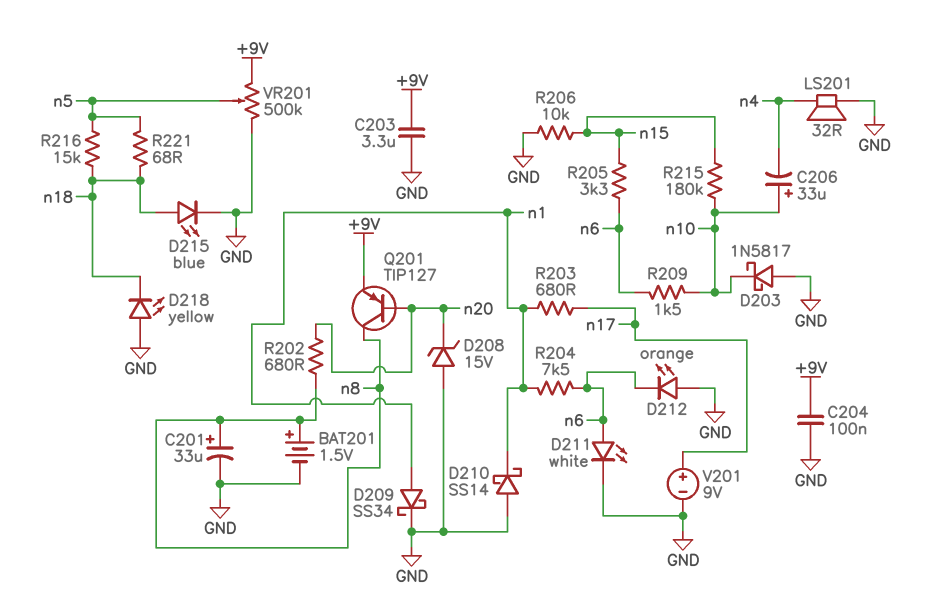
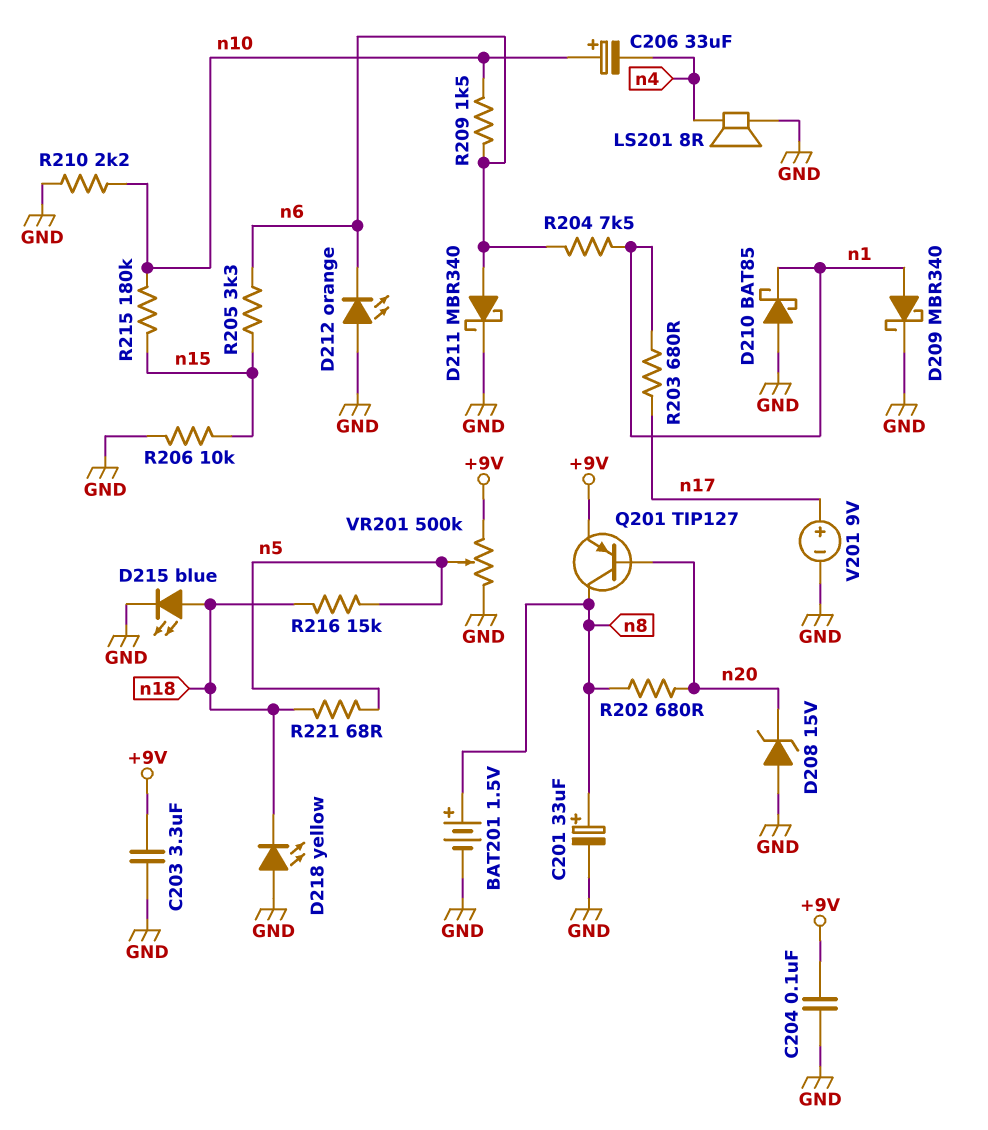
D203: schottky 1N5817 (A GND, K n10) -> none
D209: schottky SS34 (A n1, K GND) -> schottky MBR340 (A n1, K GND)
D210: schottky SS14 (A GND, K n1) -> schottky BAT85 (A GND, K n1)
D211: LED white (A n6, K GND) -> schottky MBR340 (A n6, K GND)
LS201: speaker 32R (GND, n4) -> speaker 8R (GND, n4)
R210: none -> 2.2k (GND, n10)

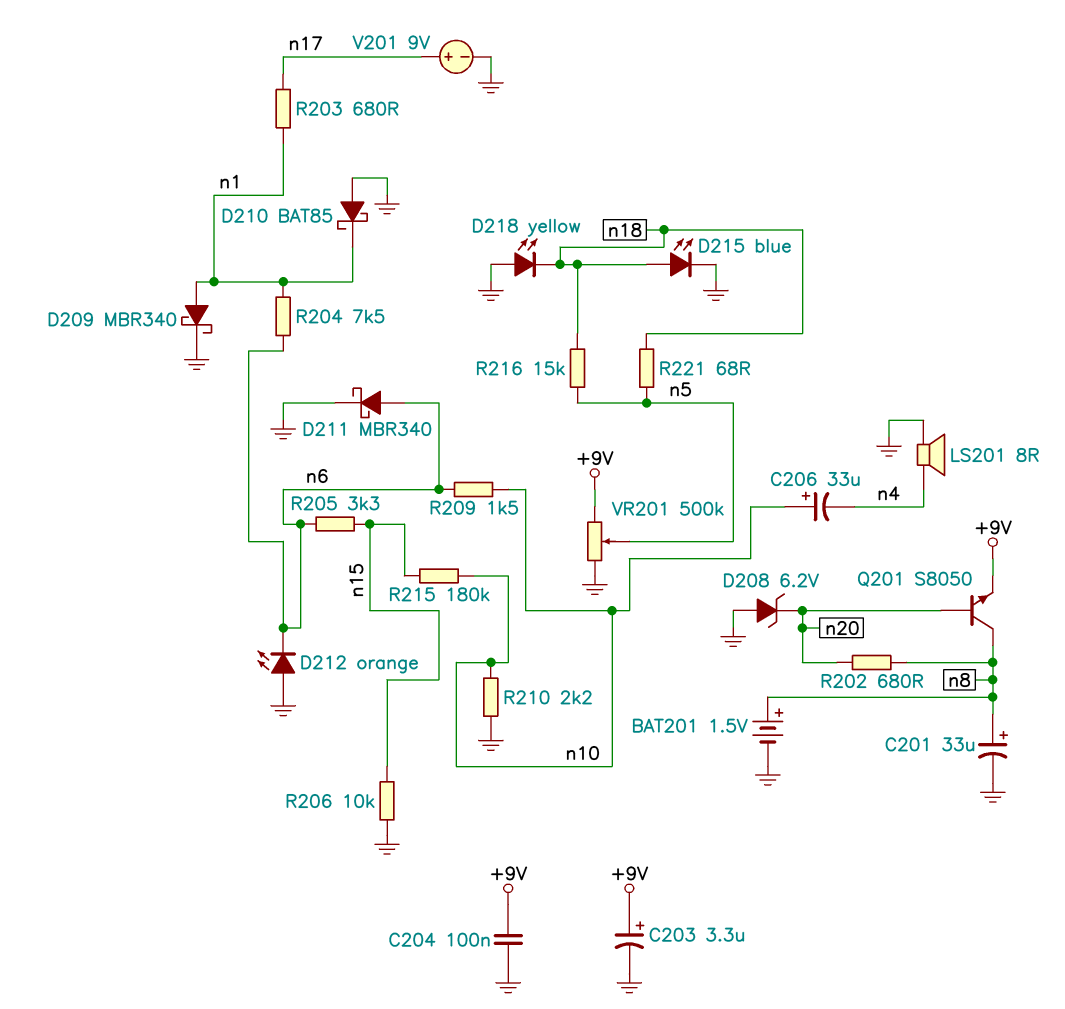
C203: 3.3uF (+9V, GND) -> 3.3uF (plus +9V, minus GND)
D208: zener 15V (A GND, K n20) -> zener 6.2V (A GND, K n20)
Q201: PNP TIP127 (B n20, C n8, E +9V) -> NPN S8050 (B n20, C n8, E +9V)

